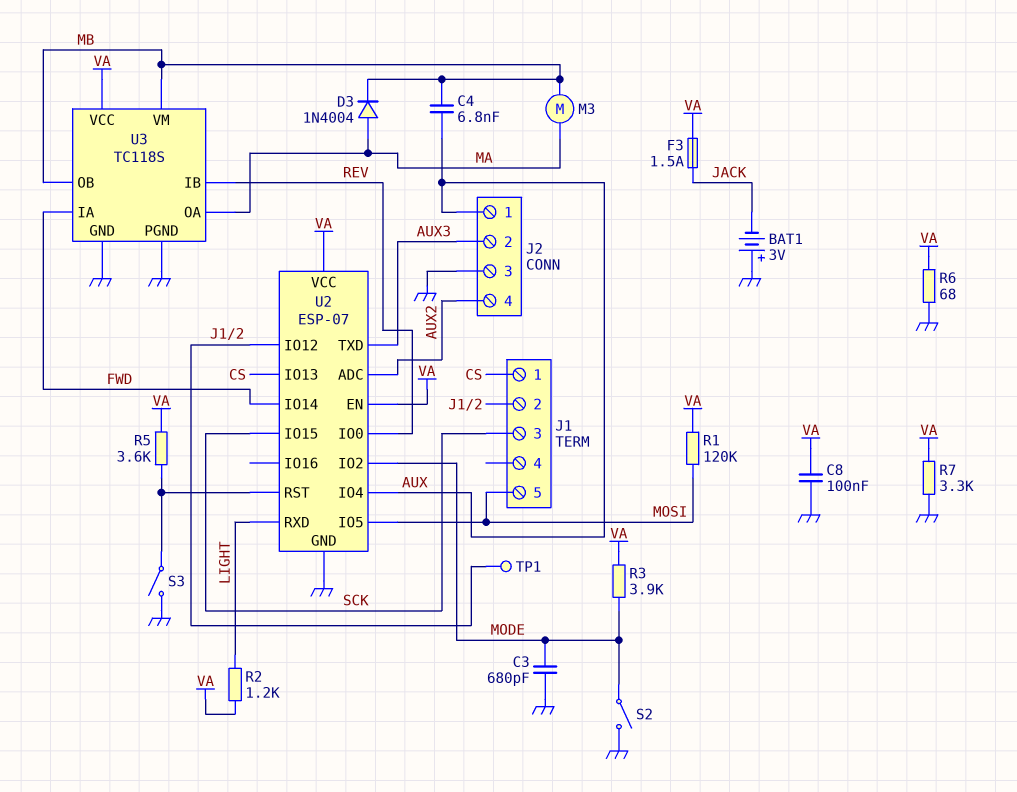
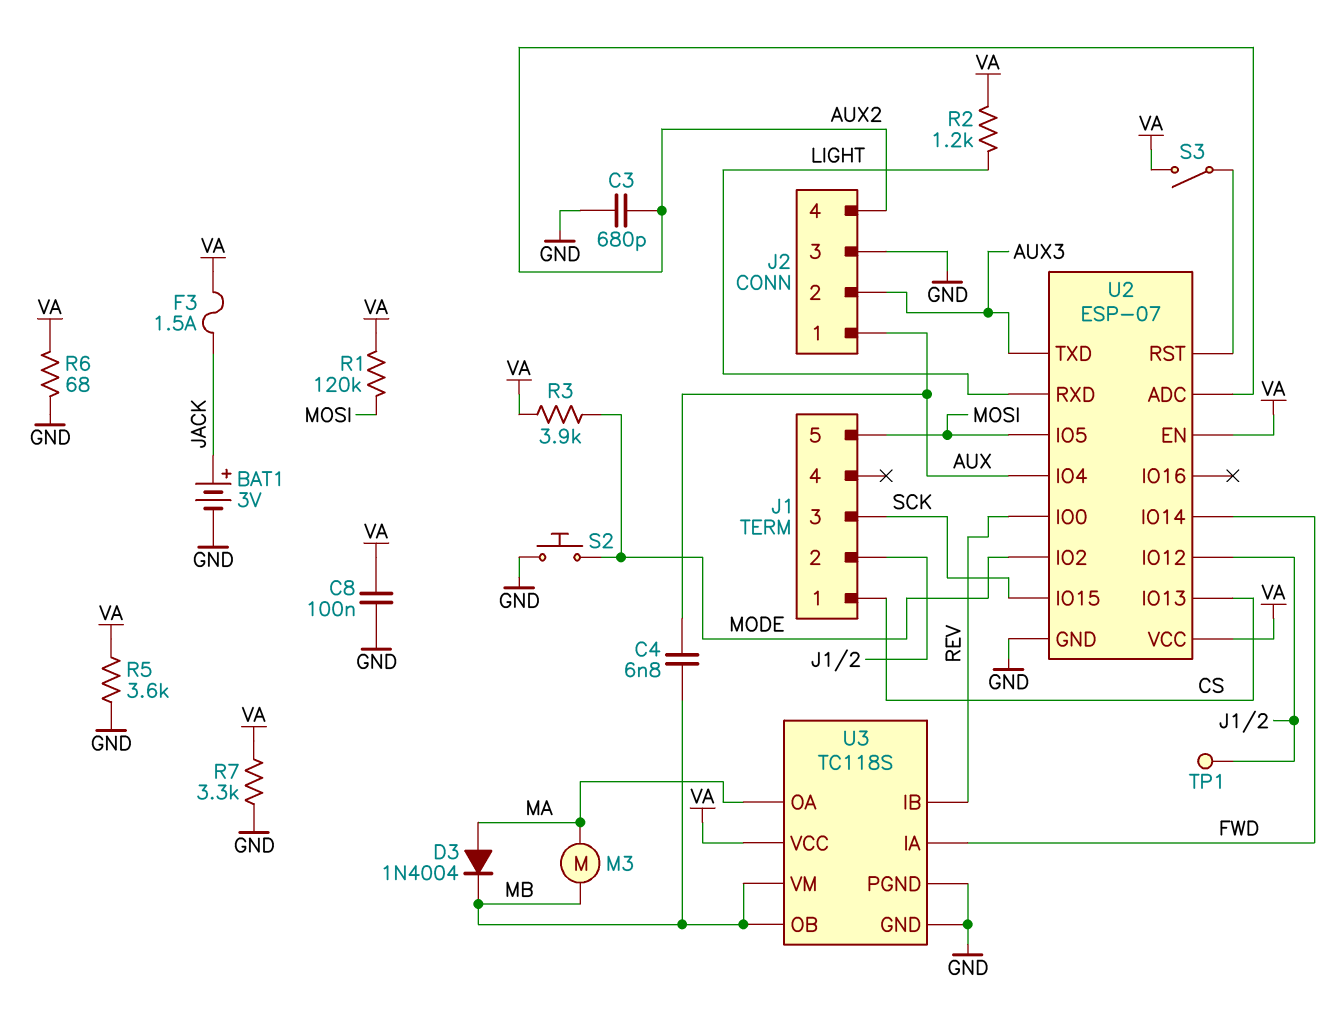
BAT1: 3V (plus GND, minus JACK) -> 3V (plus JACK, minus GND)
C3: 680pF (GND, MODE) -> 680pF (AUX2, GND)
R5: 3.6k (U2/RST, VA) -> 3.6k (GND, VA)
S2: switch (GND, MODE) -> button (GND, MODE)
S3: switch (GND, U2/RST) -> switch (U2/RST, VA)

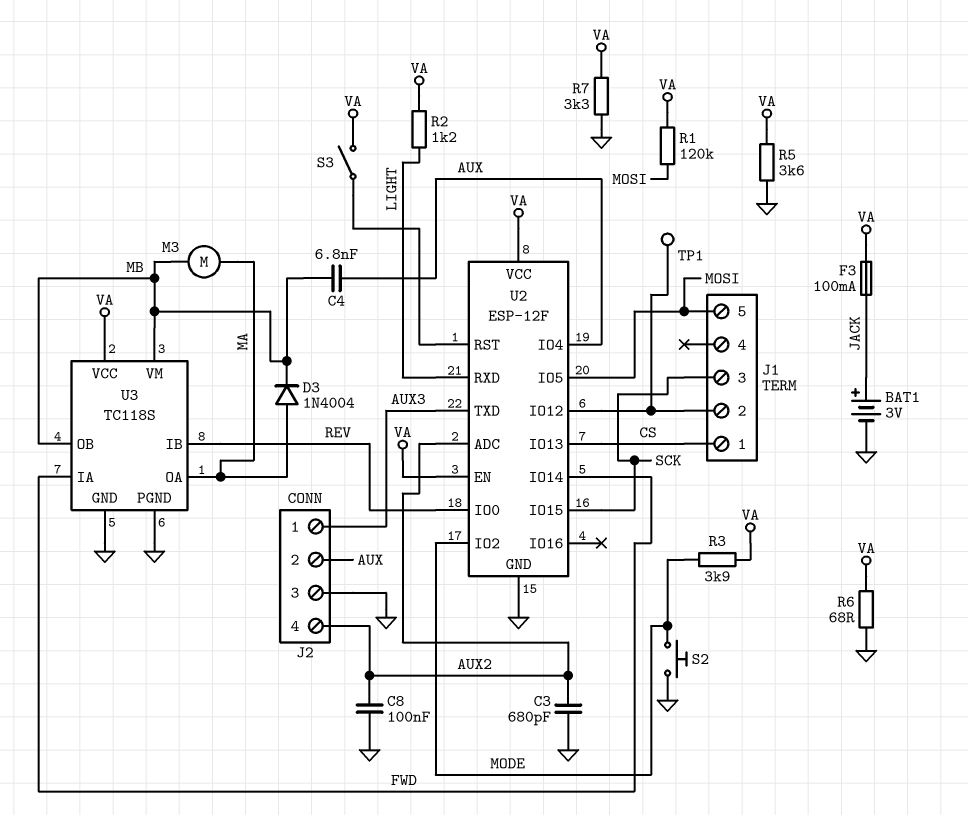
C8: 100nF (GND, VA) -> 100nF (AUX2, GND)
F3: 1.5A (JACK, VA) -> 100mA (JACK, VA)
J2 pin 1: AUX -> AUX3
J2 pin 2: AUX3 -> AUX
U2: ESP-07 -> ESP-12F

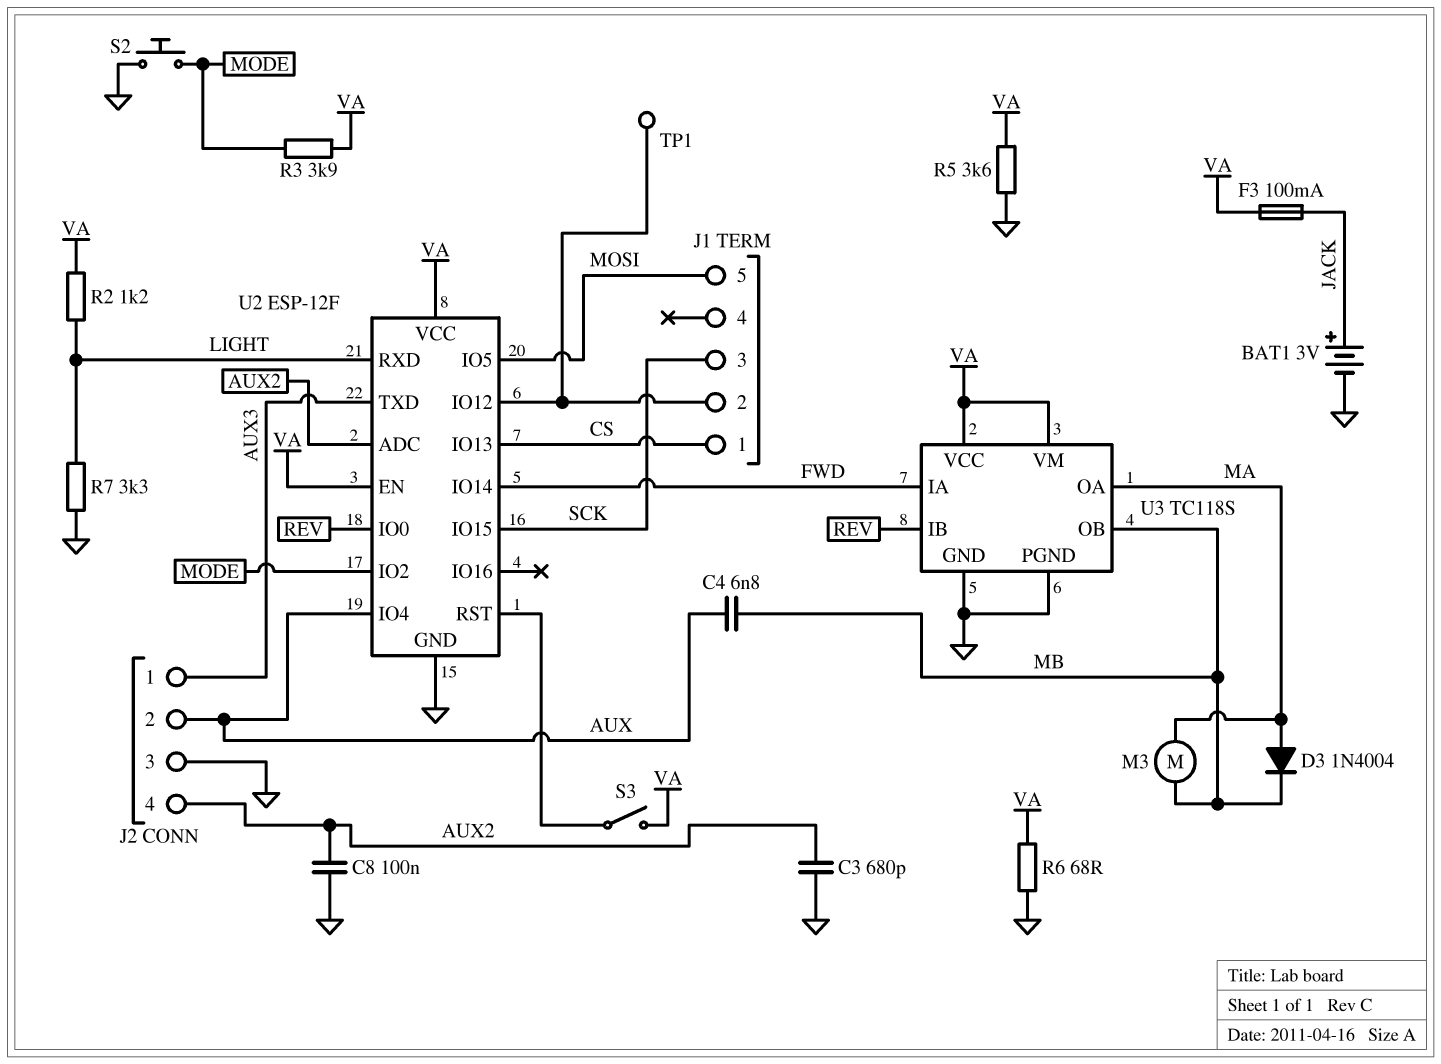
R1: 120k (MOSI, VA) -> none
R7: 3.3k (GND, VA) -> 3.3k (GND, LIGHT)
U3 pin VM: MB -> VA

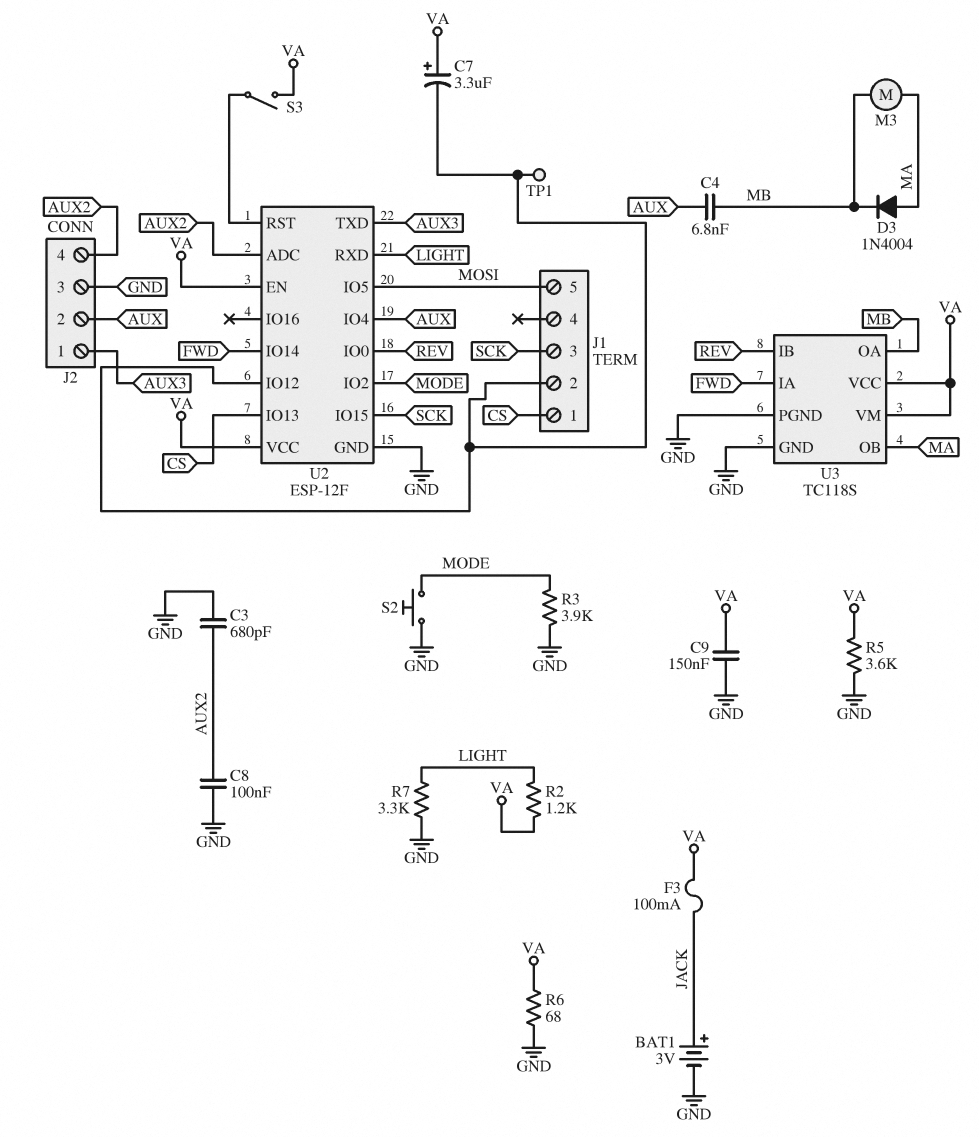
C7: none -> 3.3uF (plus VA, minus J1/2)
C9: none -> 150nF (GND, VA)
R3: 3.9k (MODE, VA) -> 3.9k (GND, MODE)
U3 pin OA: MA -> MB
U3 pin OB: MB -> MA

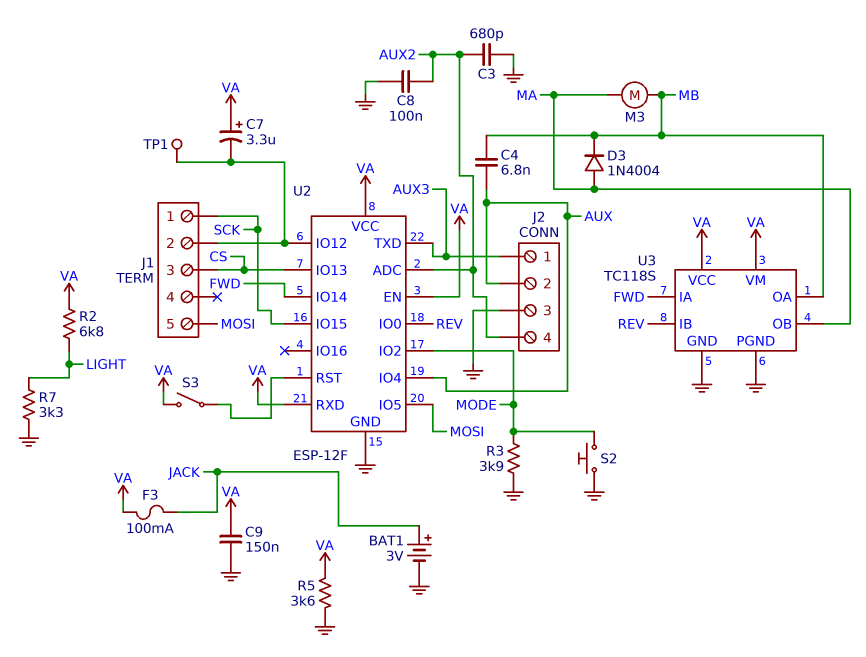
J1 pin 1: CS -> SCK
J1 pin 3: SCK -> CS
R2: 1.2k (LIGHT, VA) -> 6.8k (LIGHT, VA)
R6: 68 (GND, VA) -> none
U2 pin RXD: LIGHT -> VA

